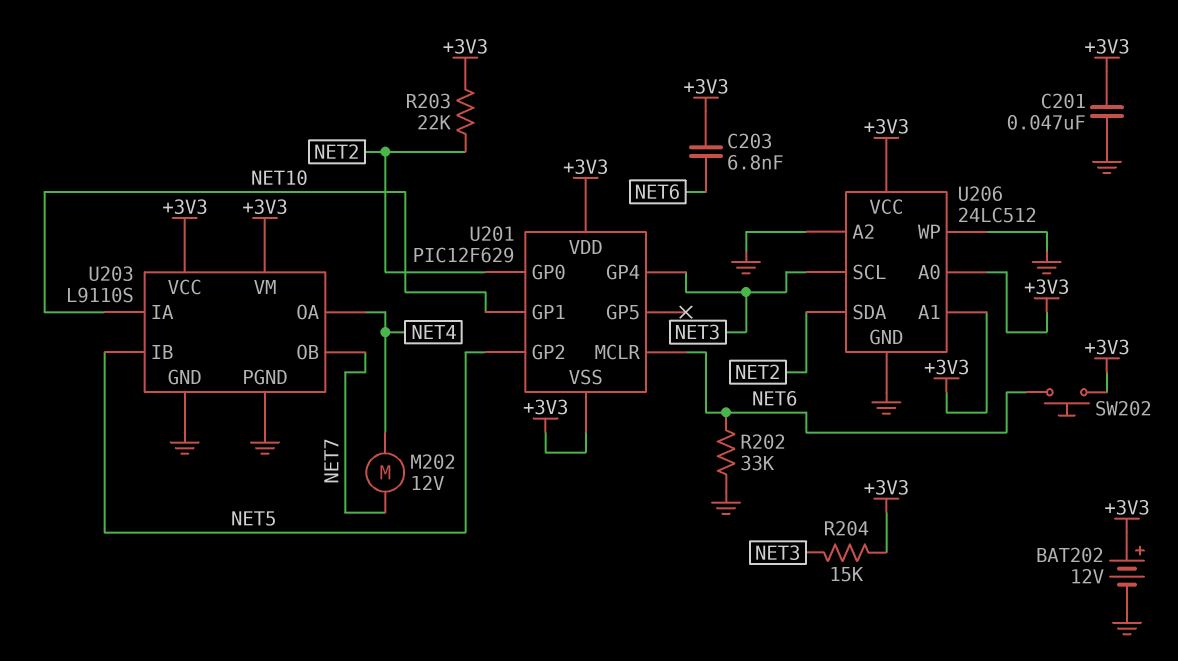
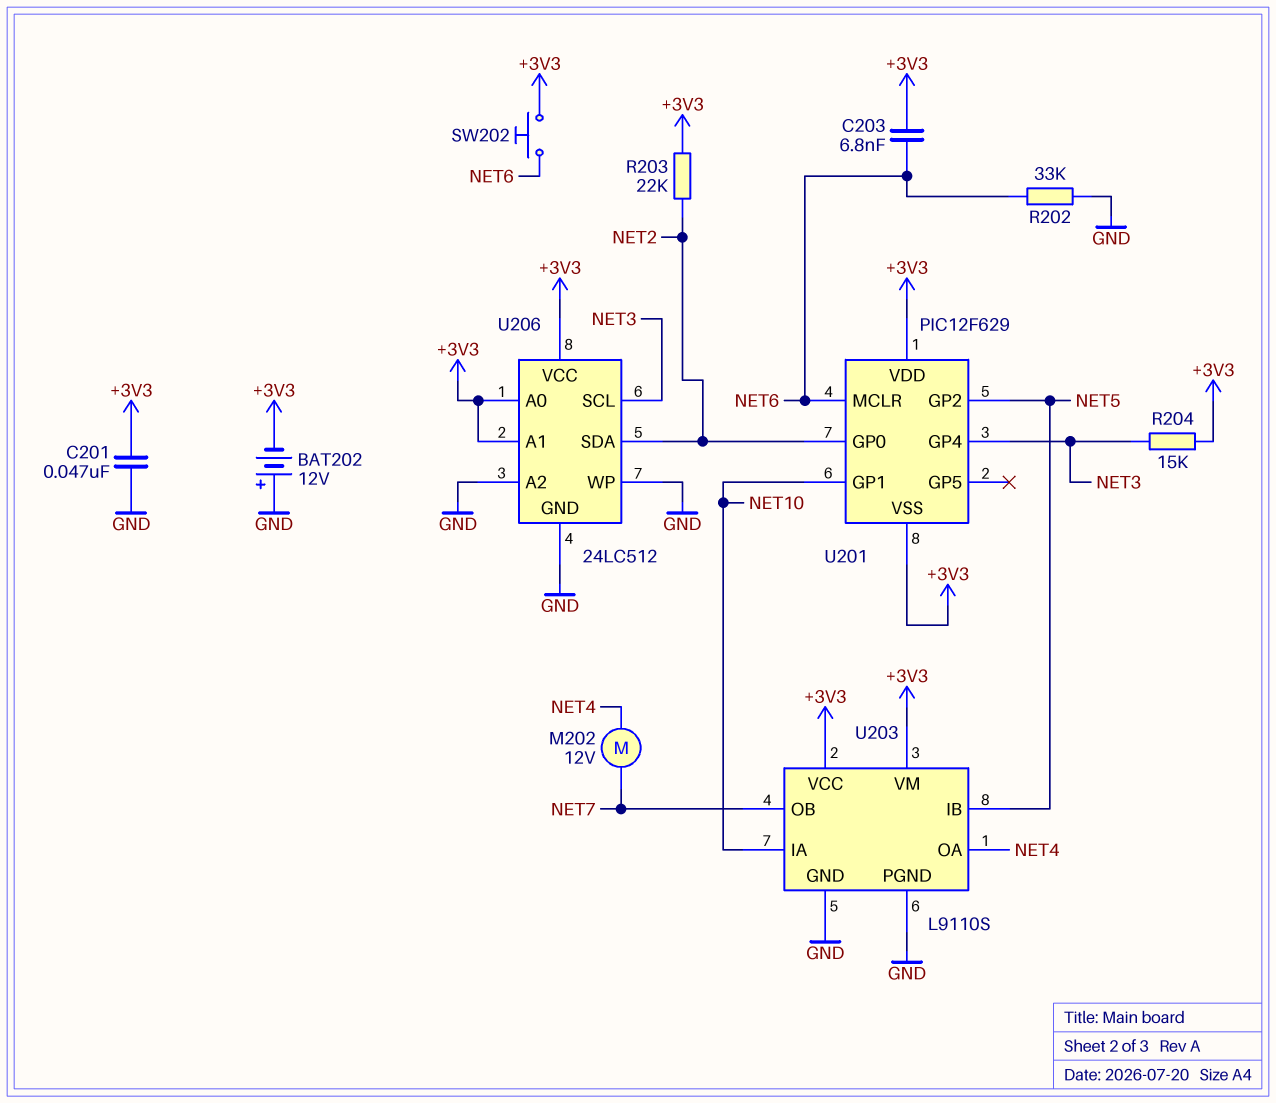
BAT202: 12V (plus +3V3, minus GND) -> 12V (plus GND, minus +3V3)

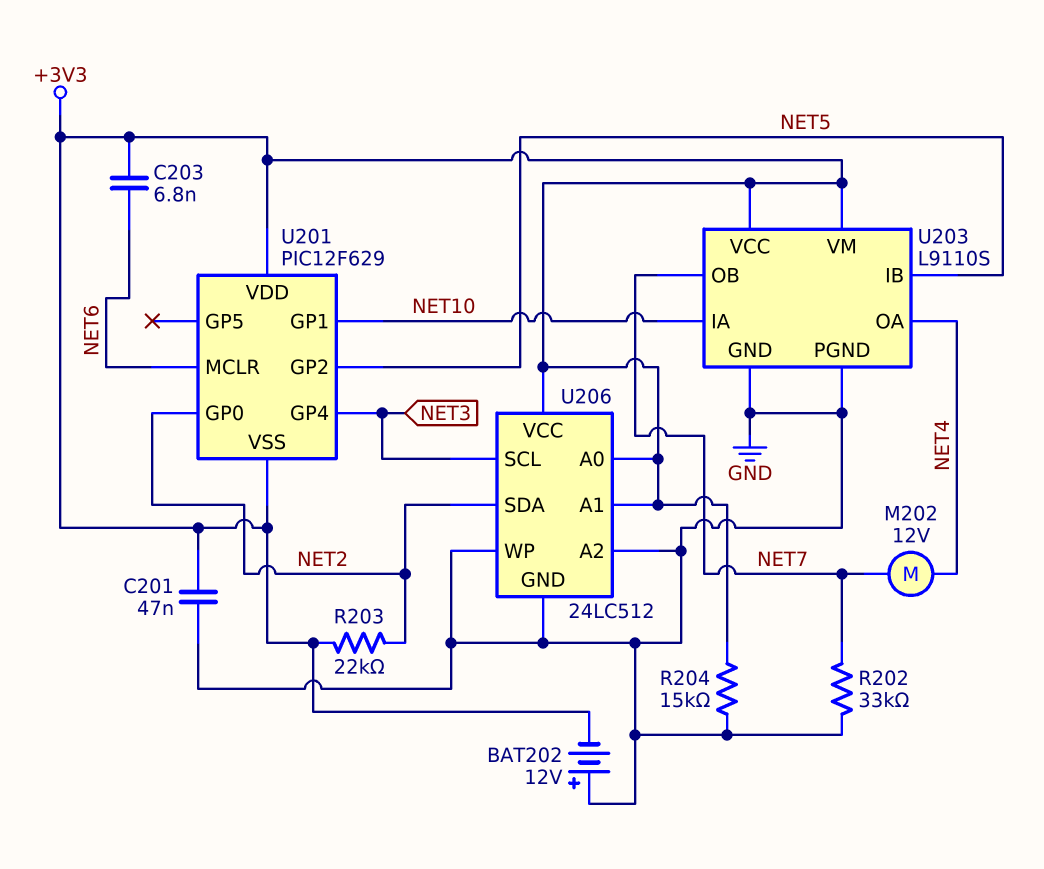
R202: 33k (GND, NET6) -> 33k (GND, NET7)
R204: 15k (+3V3, NET3) -> 15k (+3V3, GND)
SW202: button (+3V3, NET6) -> none

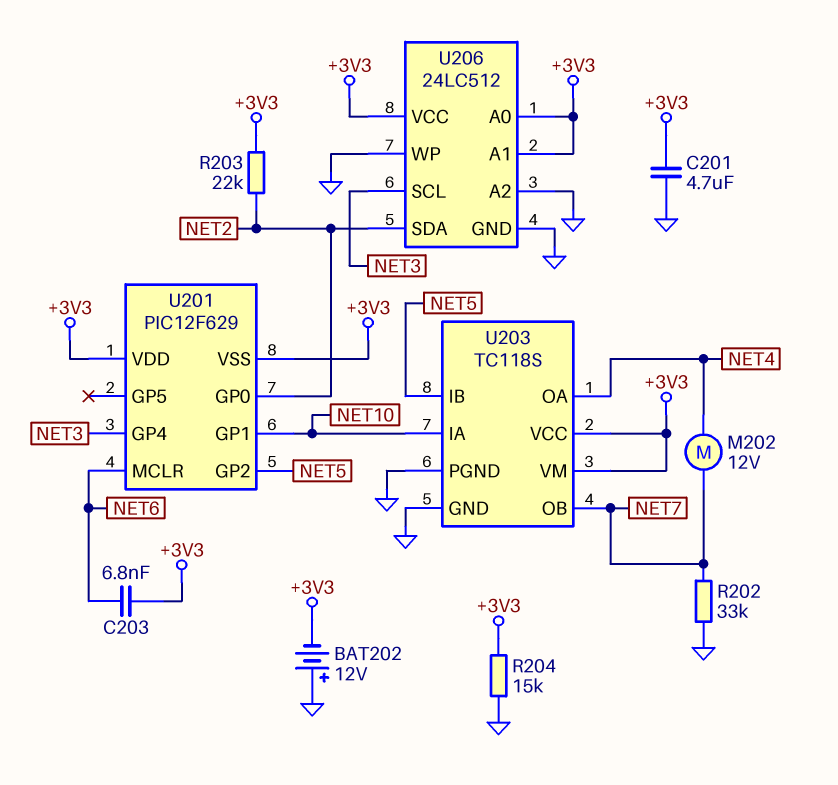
C201: 47nF (+3V3, GND) -> 4.7uF (+3V3, GND)
U203: L9110S -> TC118S

